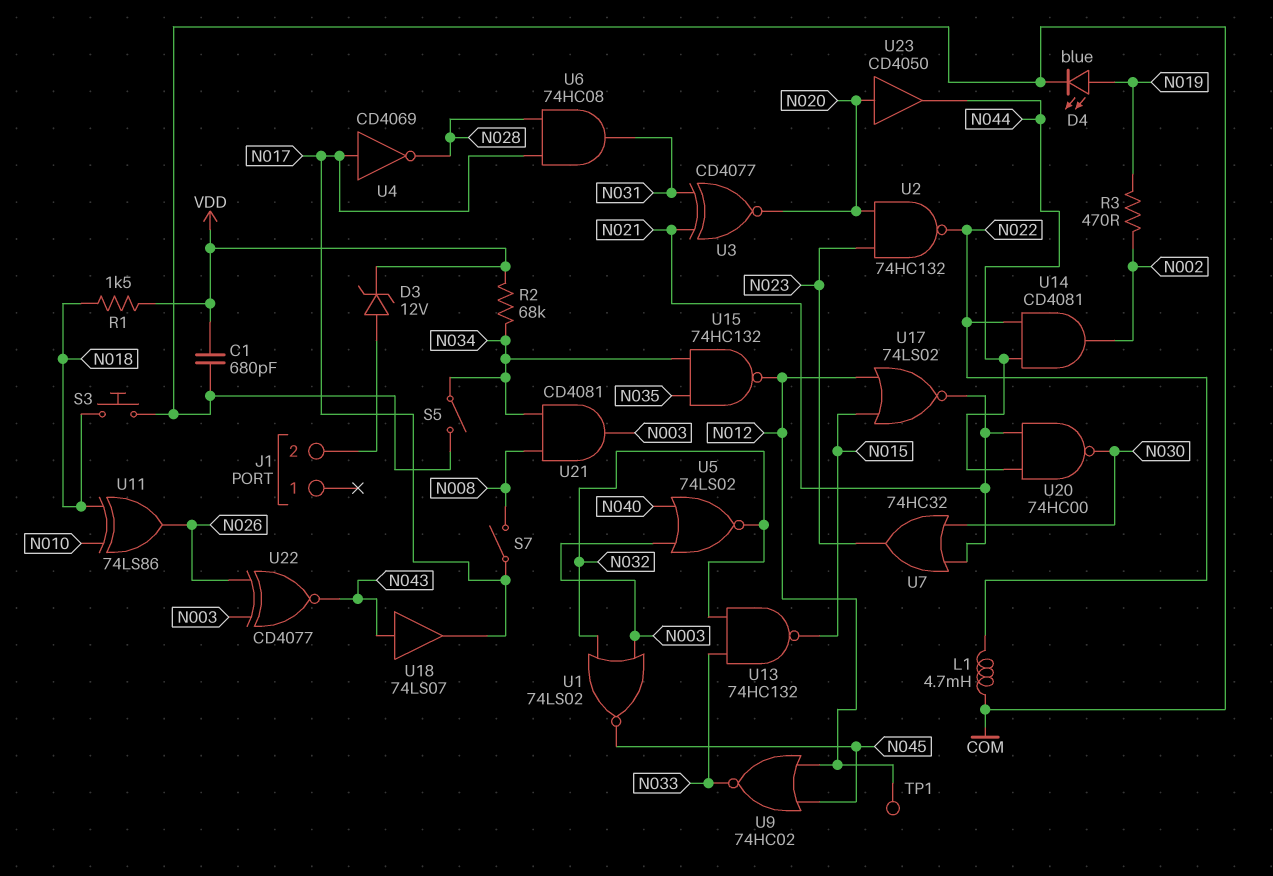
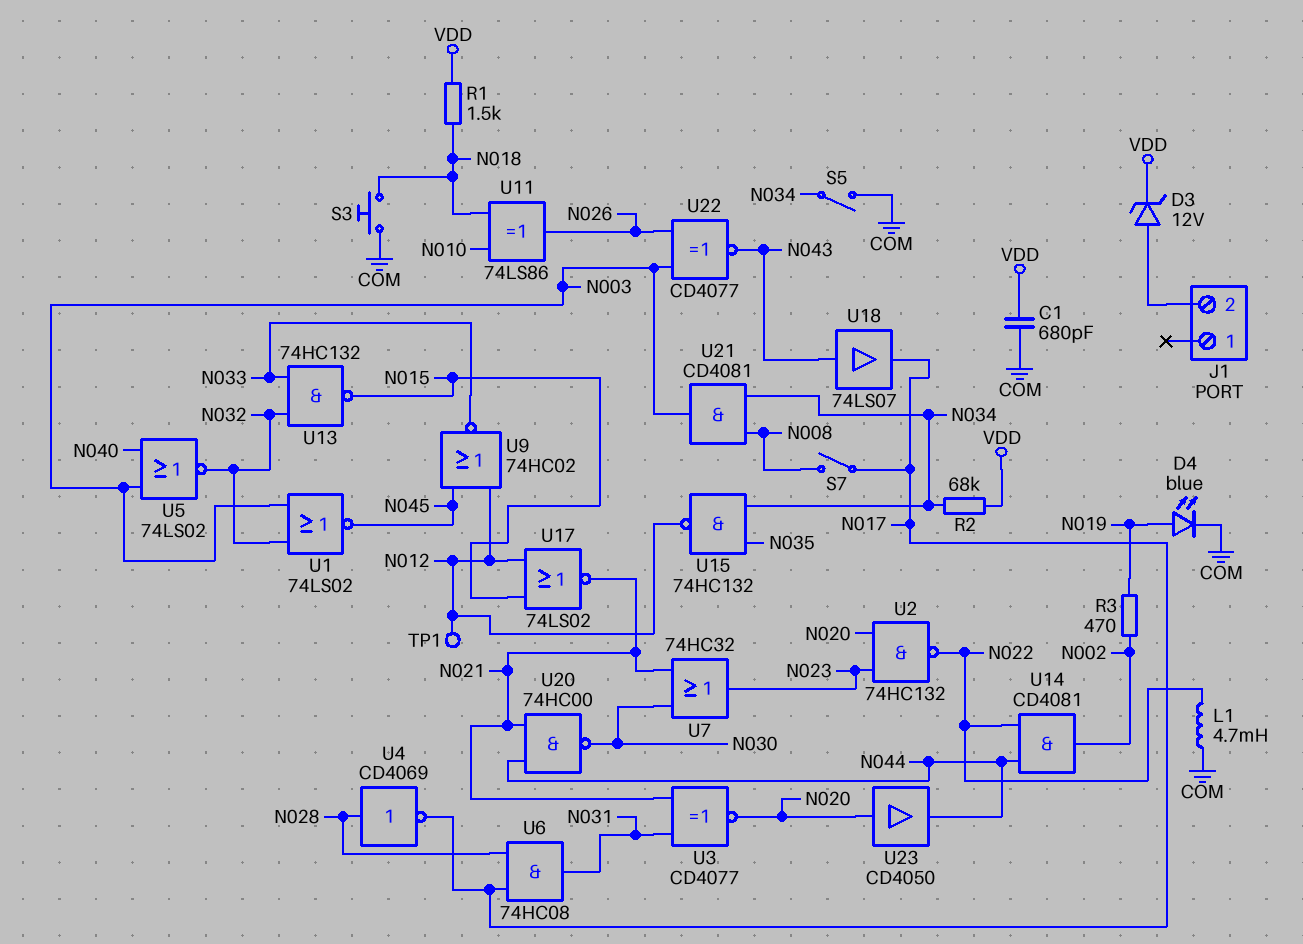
U4: NOT CD4069 (in N017, out N028) -> NOT CD4069 (in N028, out N017)

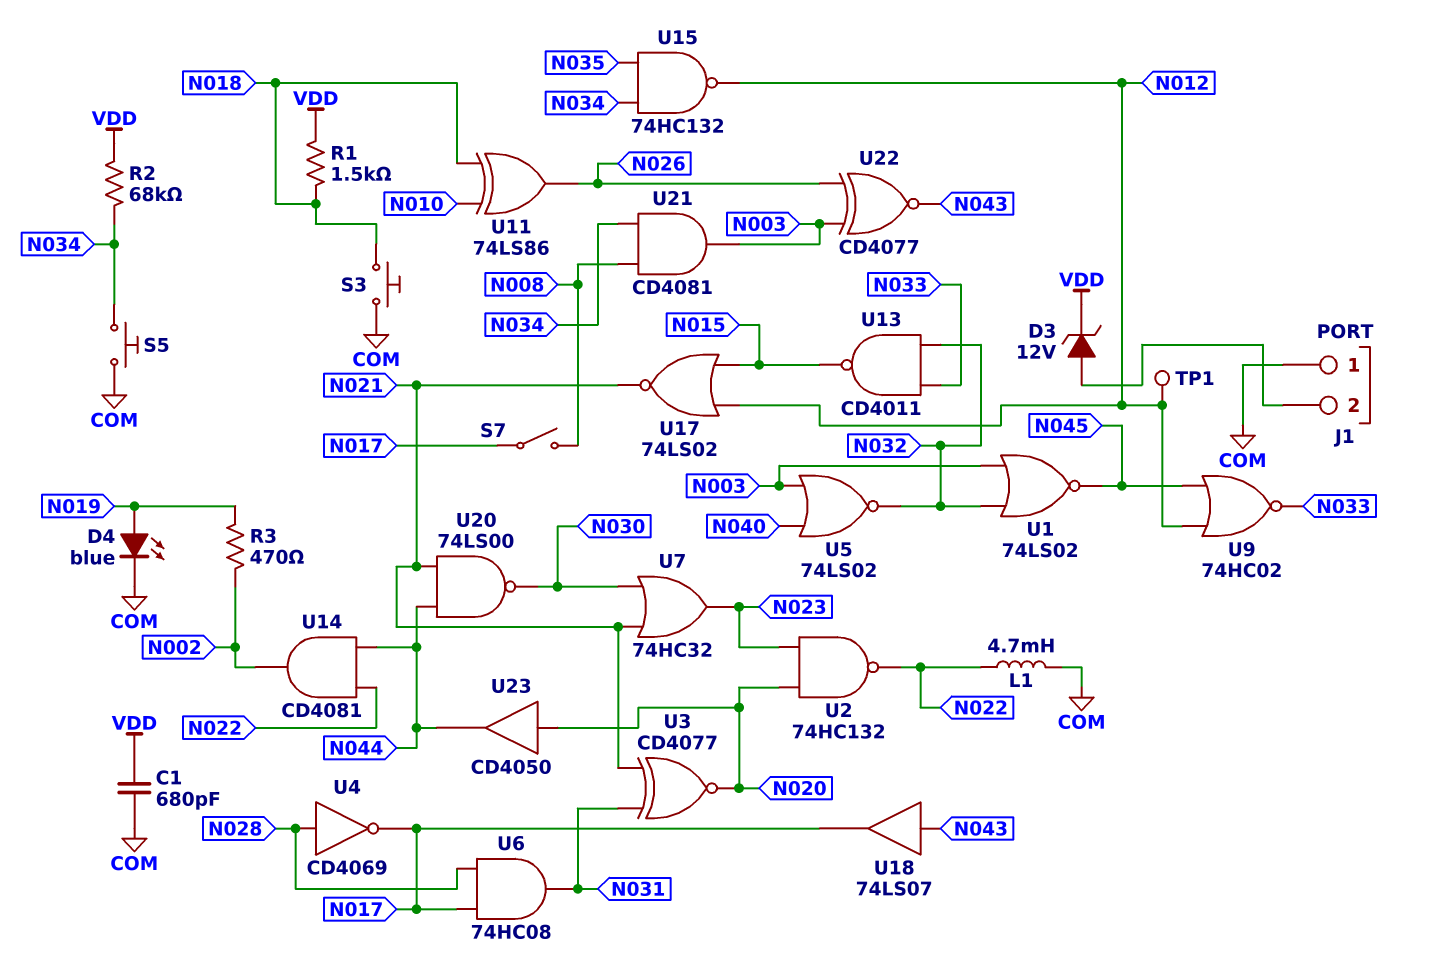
J1 pin 1: none -> COM
S5: switch (COM, N034) -> button (COM, N034)
U13: NAND 74HC132 (in N032, in N033, out N015) -> NAND CD4011 (in N032, in N033, out N015)
U20: NAND 74HC00 (in N021, in N044, out N030) -> NAND 74LS00 (in N021, in N044, out N030)

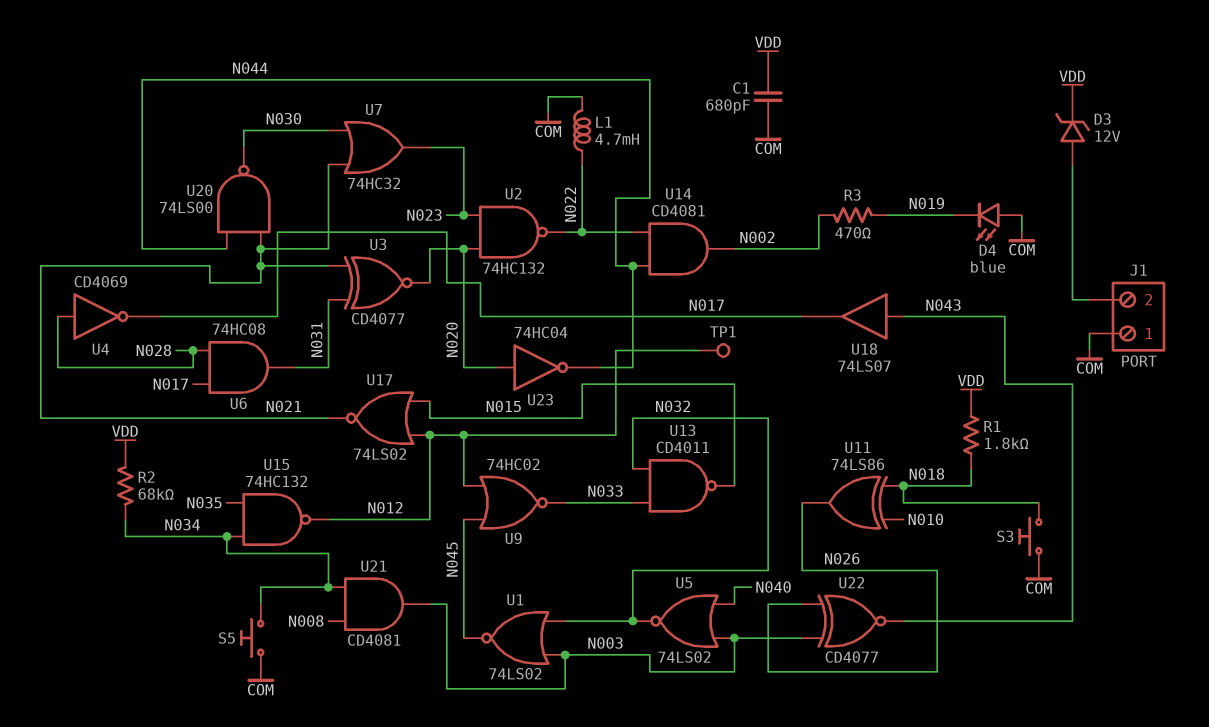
D4: LED blue (A N019, K COM) -> LED blue (A COM, K N019)
R1: 1.5k (N018, VDD) -> 1.8k (N018, VDD)
S7: switch (N008, N017) -> none
U23: buffer CD4050 (in N020, out N044) -> NOT 74HC04 (in N020, out N044)

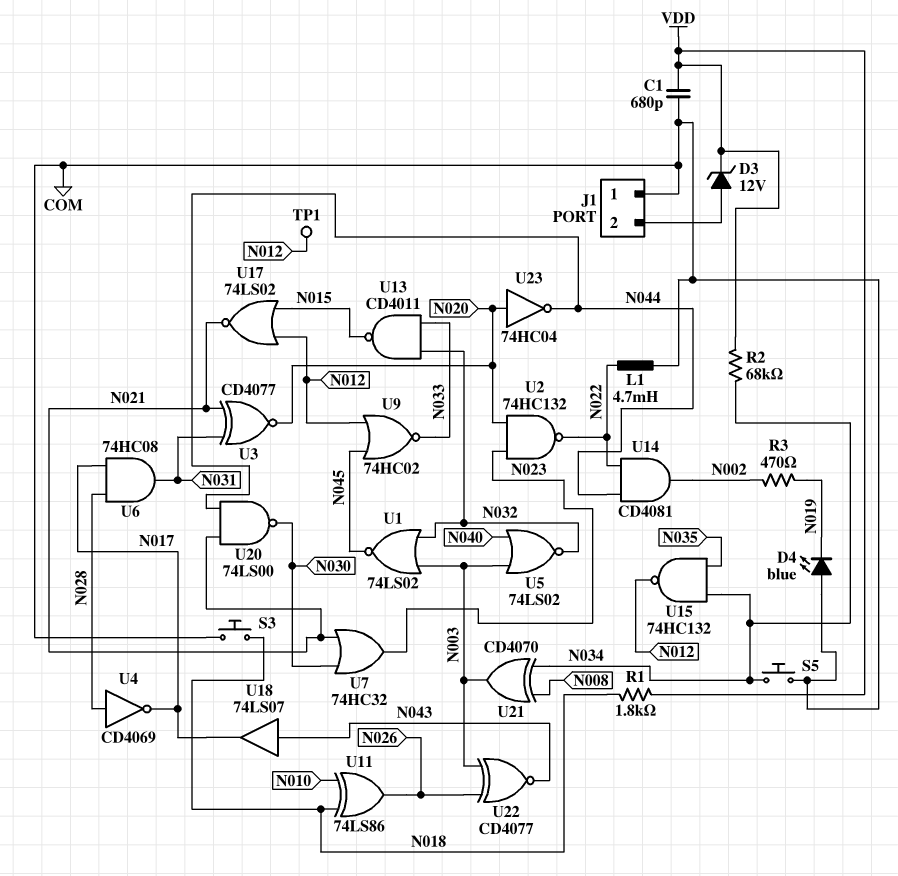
U21: AND CD4081 (in N008, in N034, out N003) -> XOR CD4070 (in N008, in N034, out N003)

